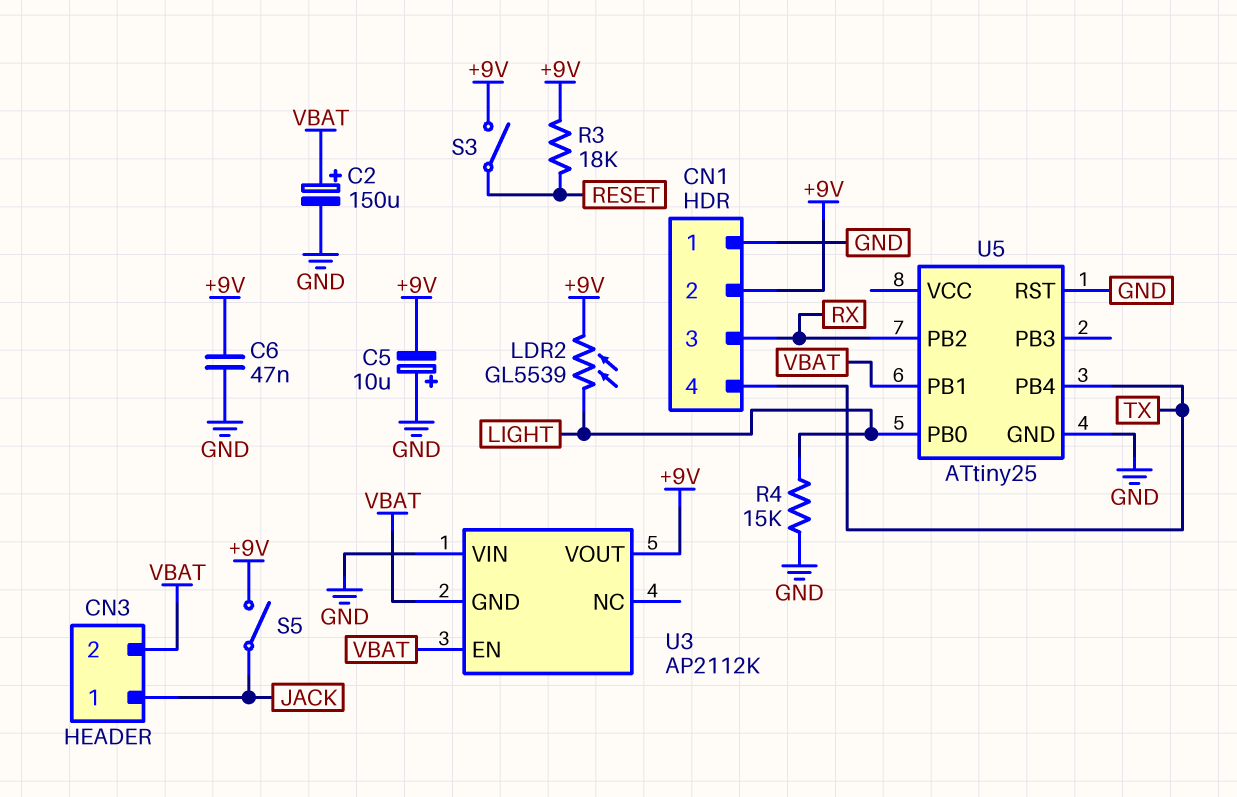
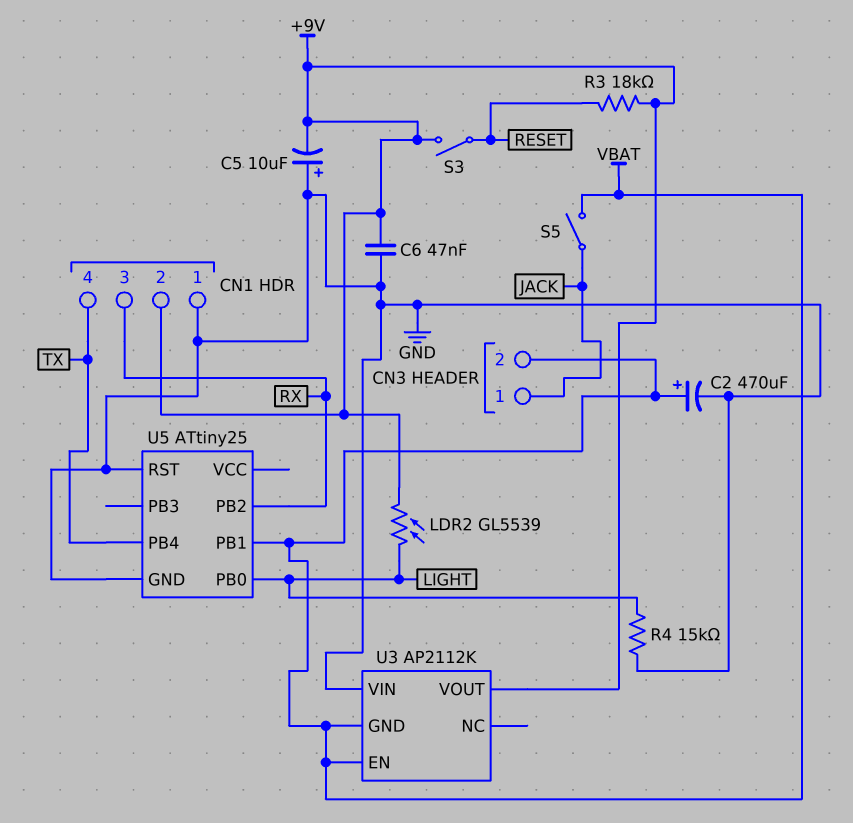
C2: 150uF (plus VBAT, minus GND) -> 470uF (plus VBAT, minus GND)
S5: switch (+9V, JACK) -> switch (JACK, VBAT)

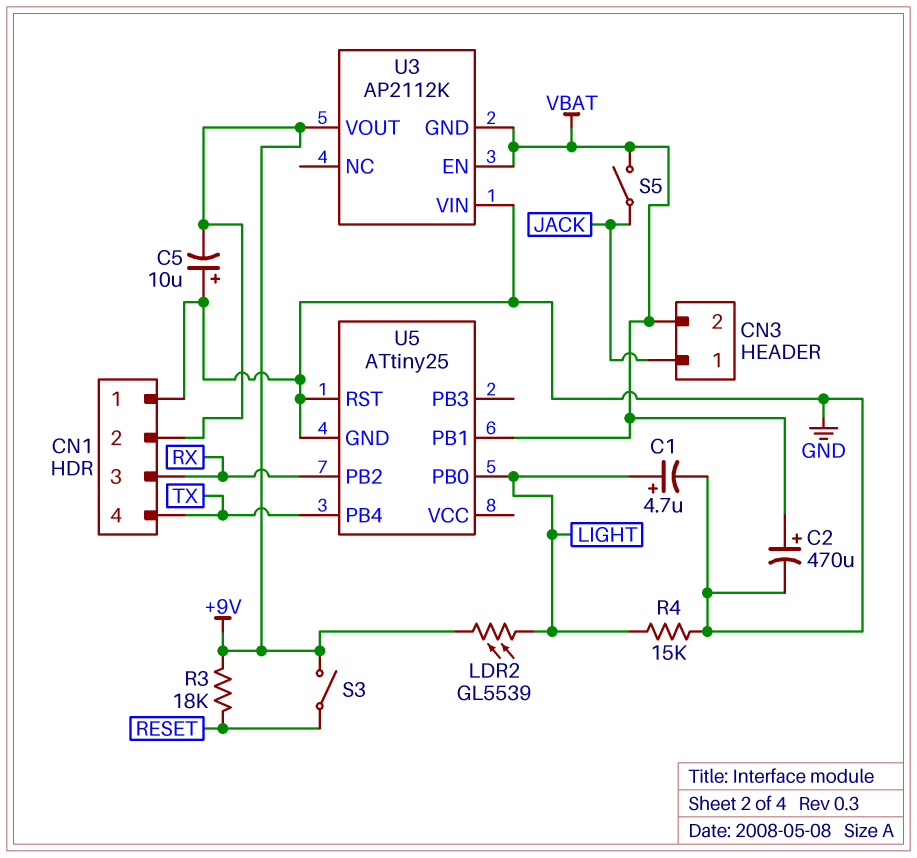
C1: none -> 4.7uF (plus LIGHT, minus GND)
C6: 47nF (+9V, GND) -> none

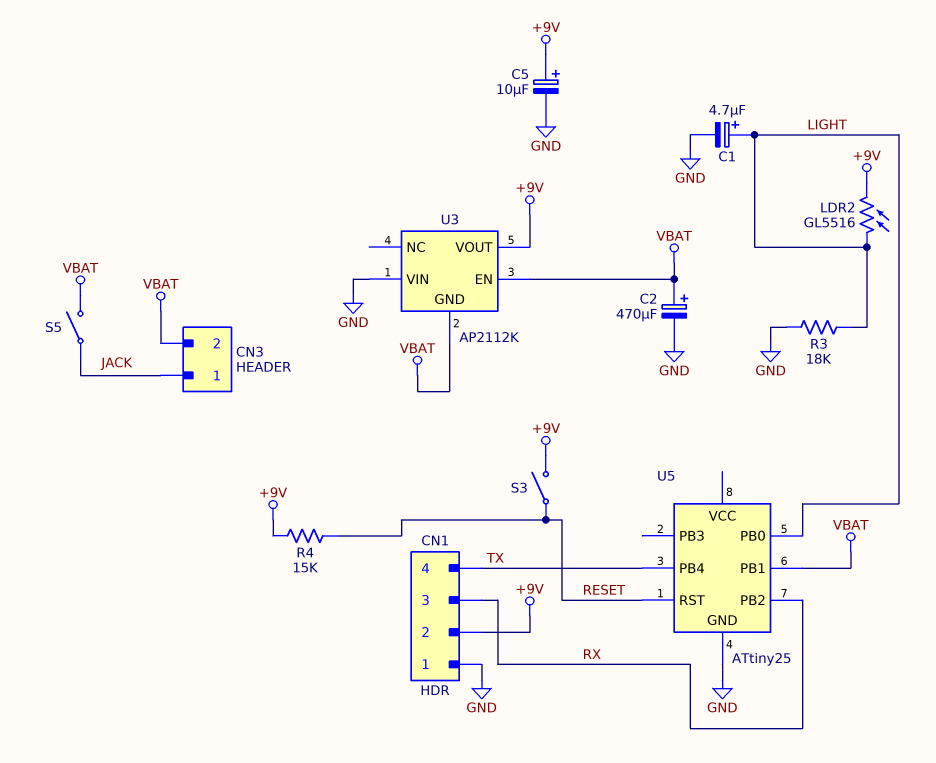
C5: 10uF (plus GND, minus +9V) -> 10uF (plus +9V, minus GND)
LDR2: GL5539 (+9V, LIGHT) -> GL5516 (+9V, LIGHT)
R3: 18k (+9V, RESET) -> 18k (GND, LIGHT)
R4: 15k (GND, LIGHT) -> 15k (+9V, RESET)
U5 pin RST: GND -> RESET

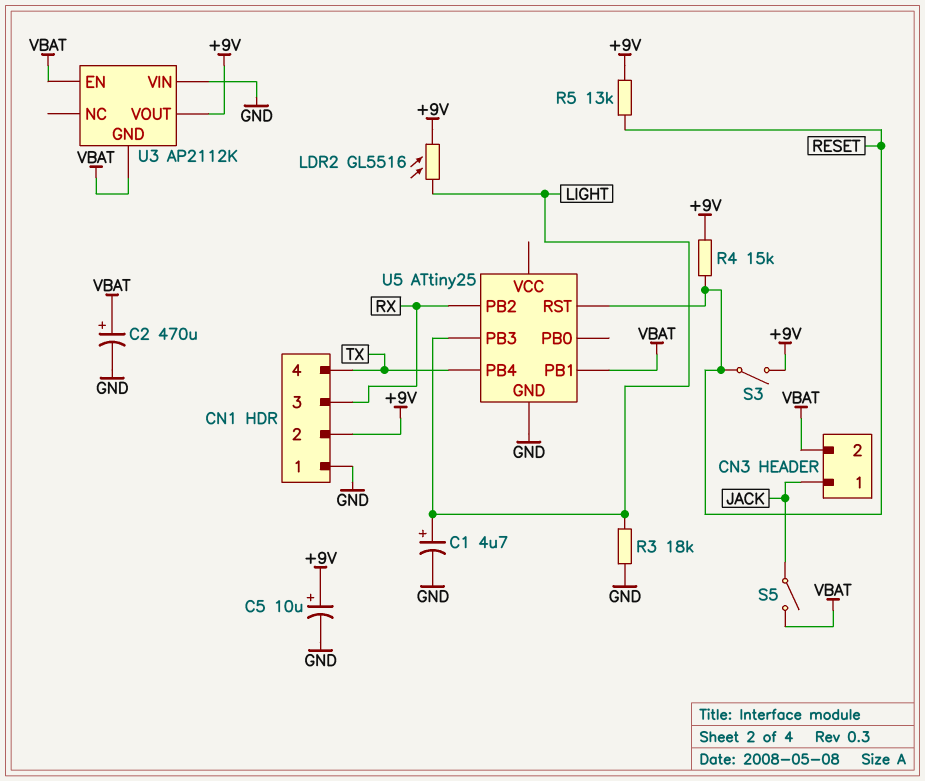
R5: none -> 13k (+9V, RESET)
U5 pin PB0: LIGHT -> none
U5 pin PB3: none -> LIGHT

